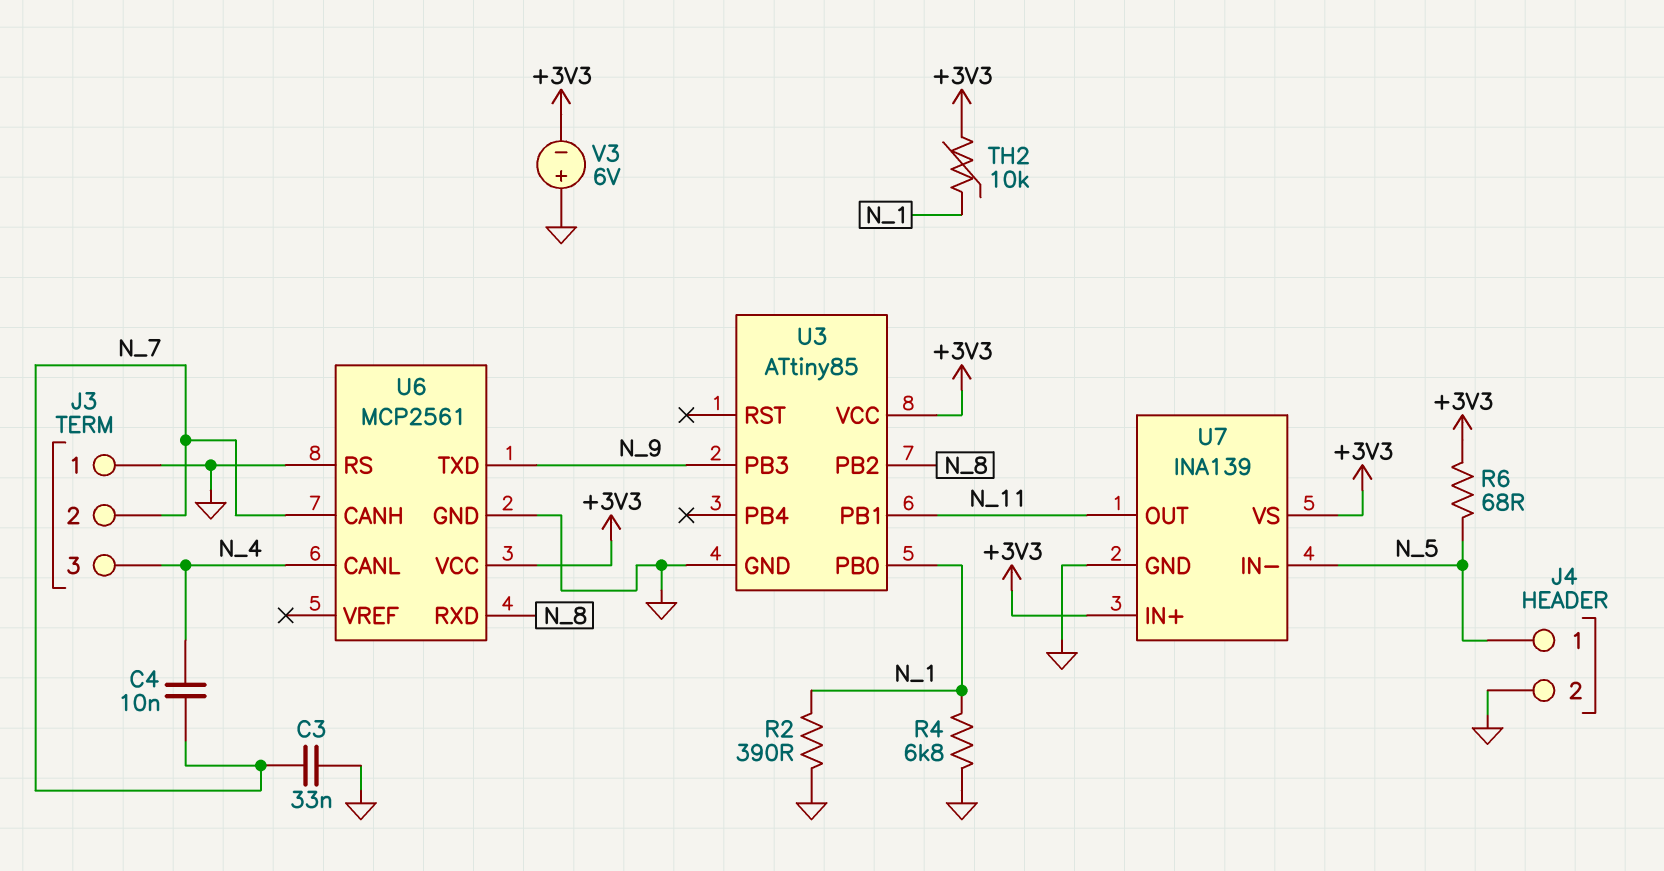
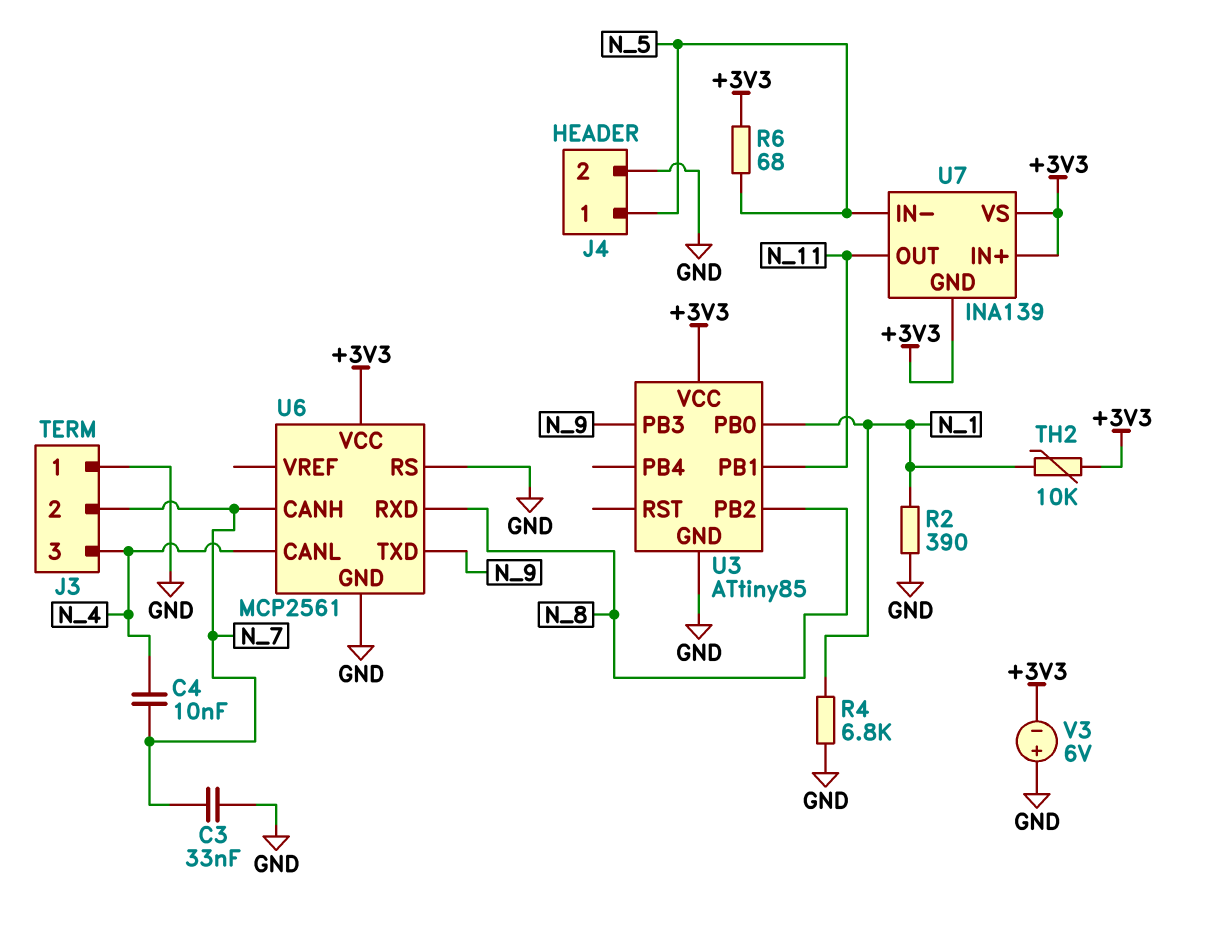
U7 pin GND: GND -> +3V3

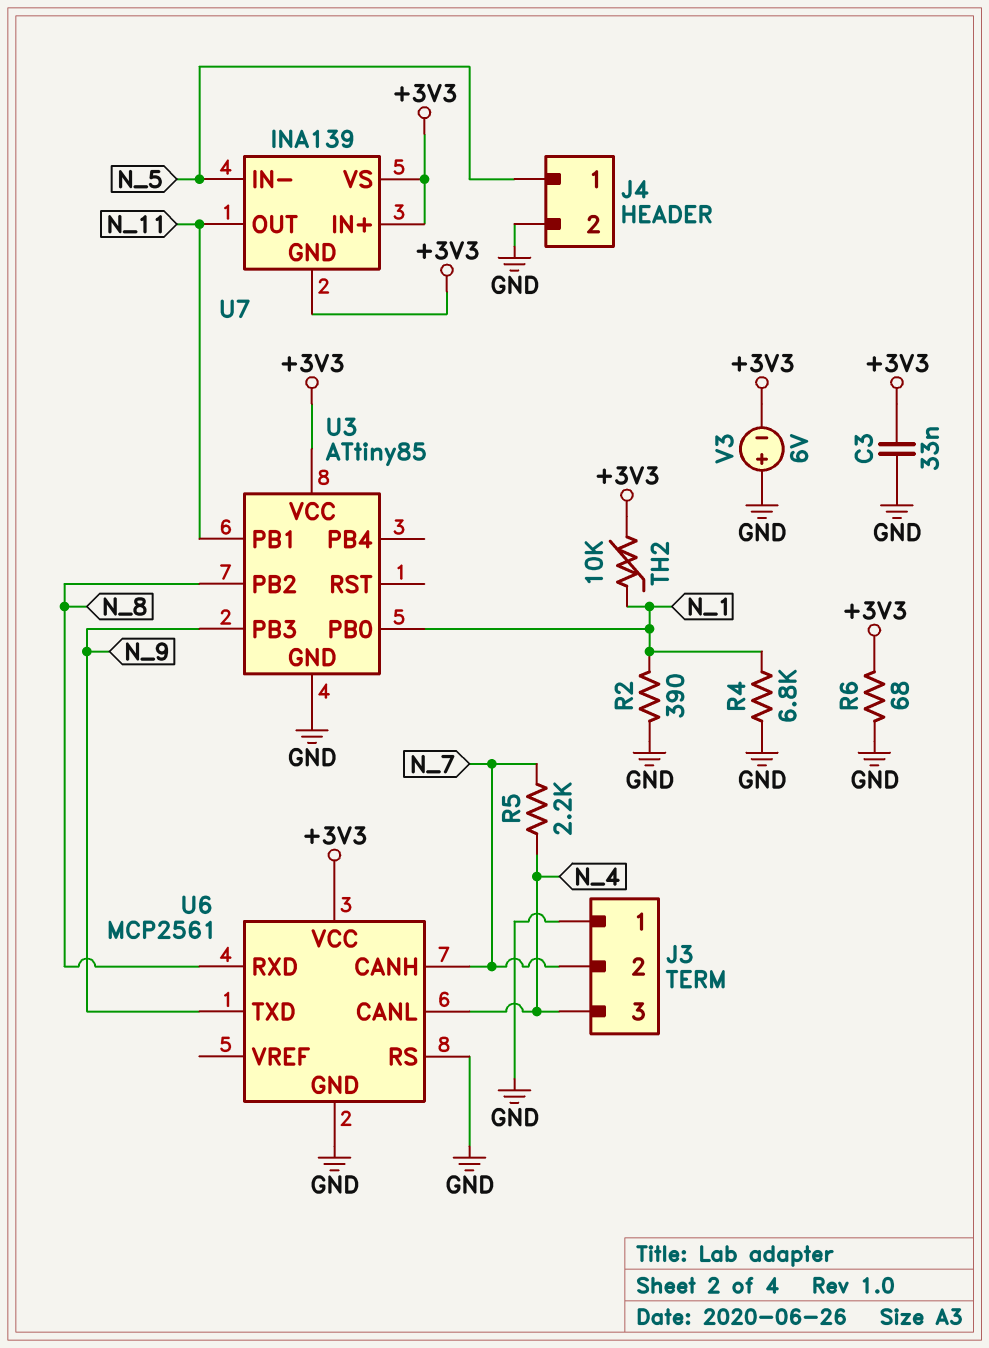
C3: 33nF (GND, N_7) -> 33nF (+3V3, GND)
C4: 10nF (N_4, N_7) -> none
R5: none -> 2.2k (N_4, N_7)
R6: 68 (+3V3, N_5) -> 68 (+3V3, GND)

